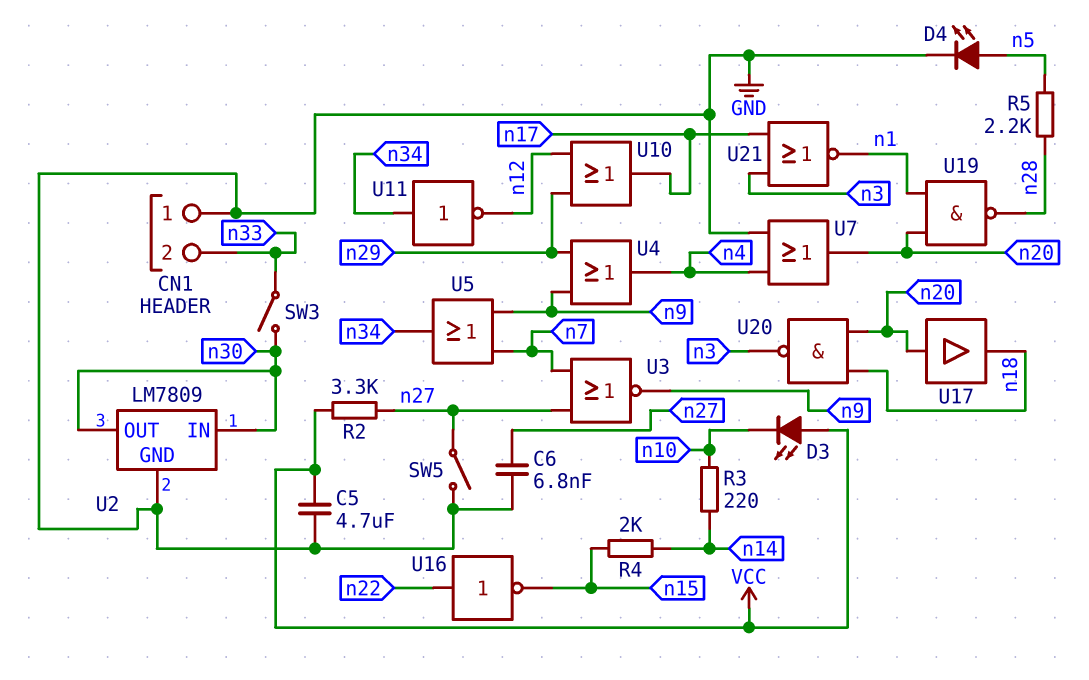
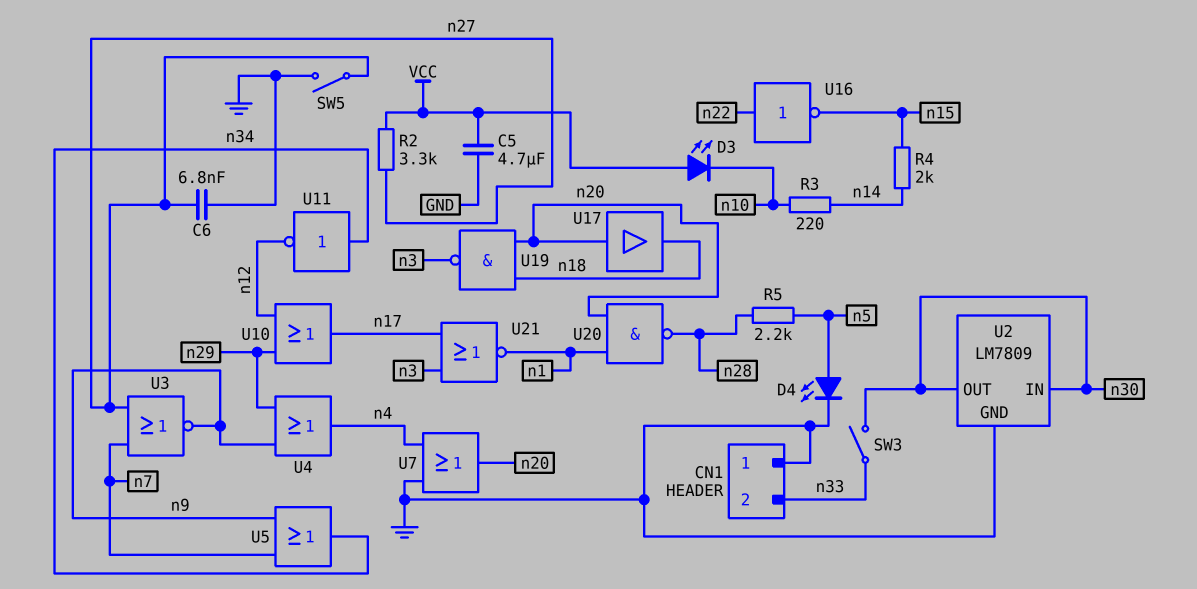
U19: NAND (in n1, in n20, out n28) -> NAND (in n18, in n20, out n3)
U20: NAND (in n18, in n20, out n3) -> NAND (in n1, in n20, out n28)

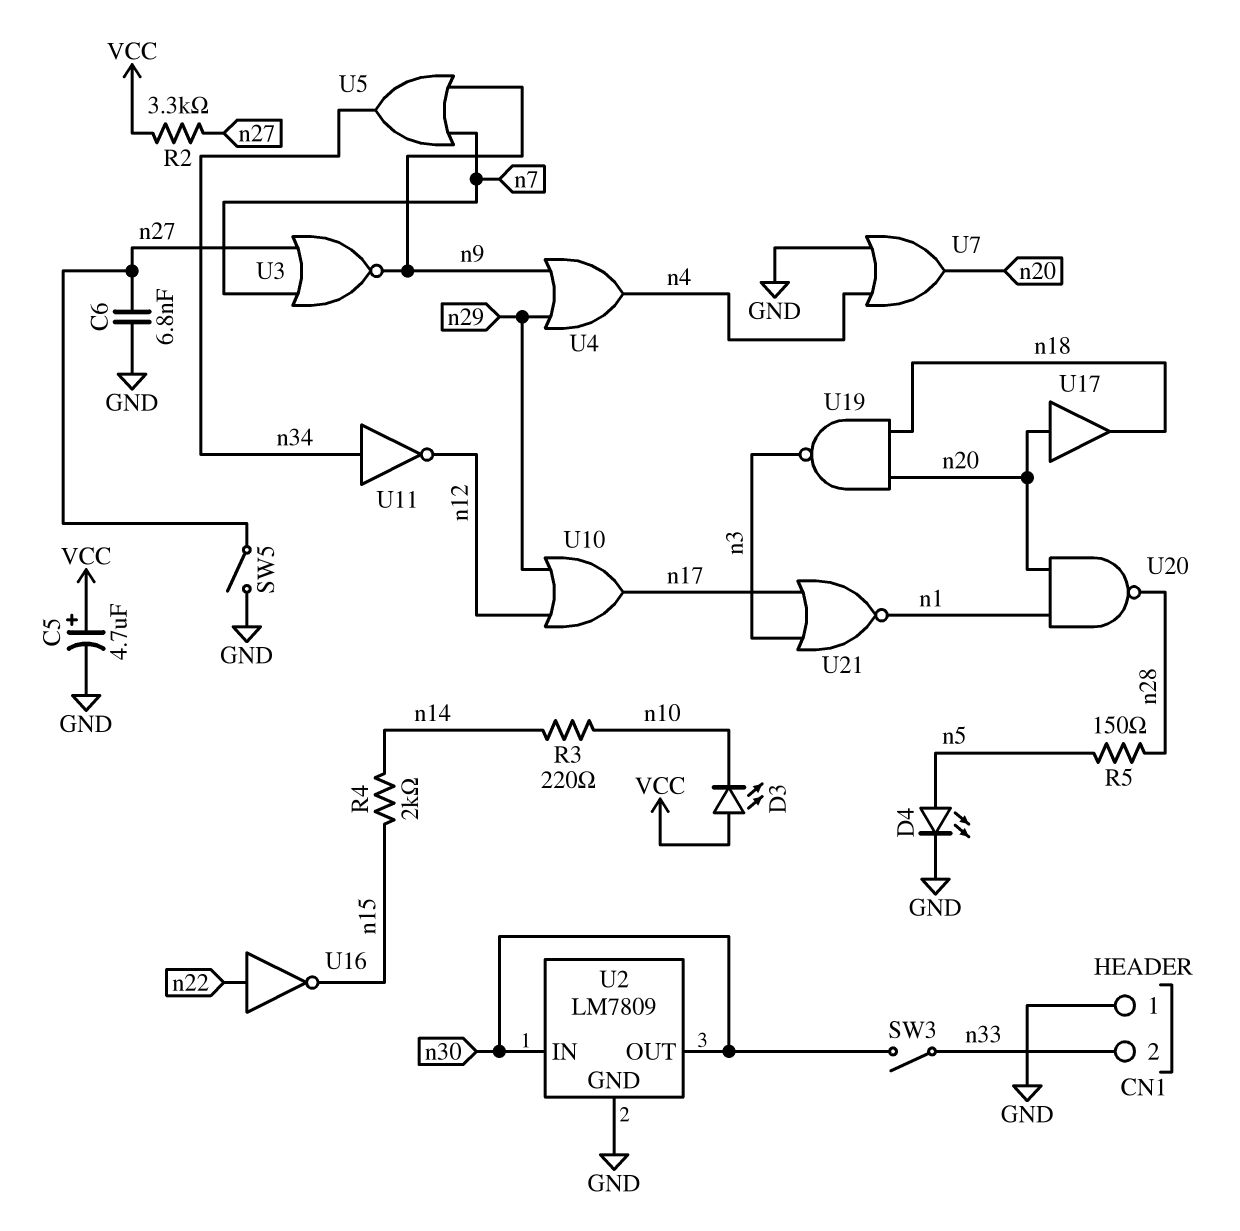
C5: 4.7uF (GND, VCC) -> 4.7uF (plus VCC, minus GND)
R5: 2.2k (n5, n28) -> 150 (n5, n28)

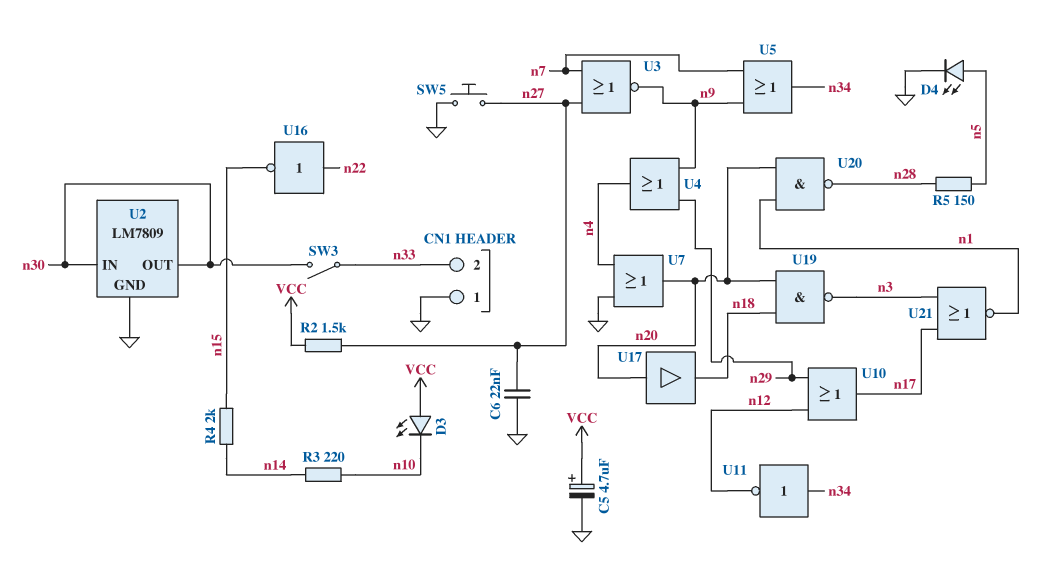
C6: 6.8nF (GND, n27) -> 22nF (GND, n27)
R2: 3.3k (VCC, n27) -> 1.5k (VCC, n27)
SW5: switch (GND, n27) -> button (GND, n27)

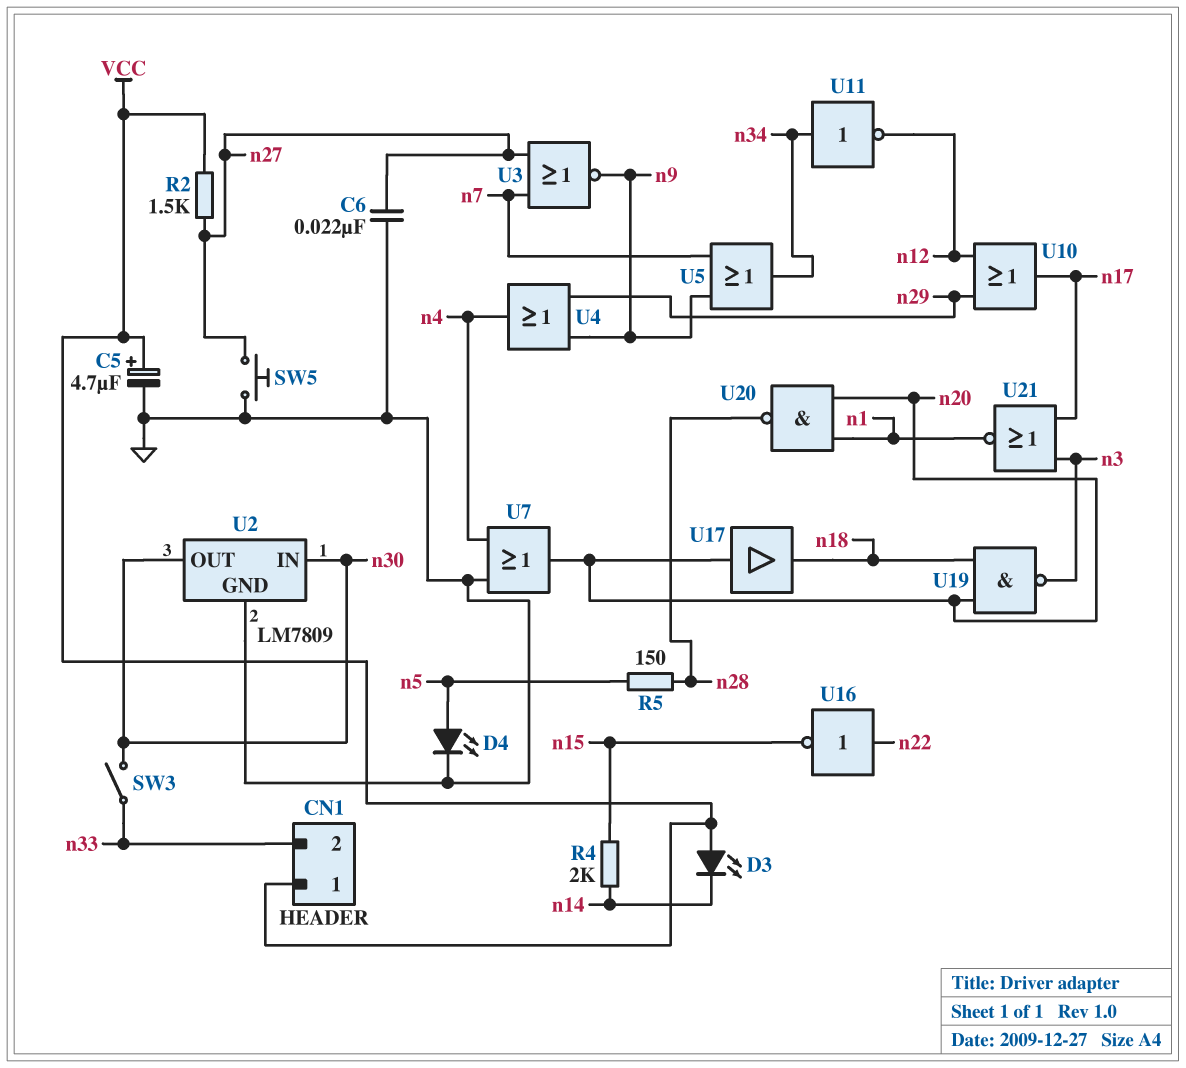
CN1 pin 1: GND -> VCC
D3: LED (A VCC, K n10) -> LED (A VCC, K n14)
R3: 220 (n10, n14) -> none

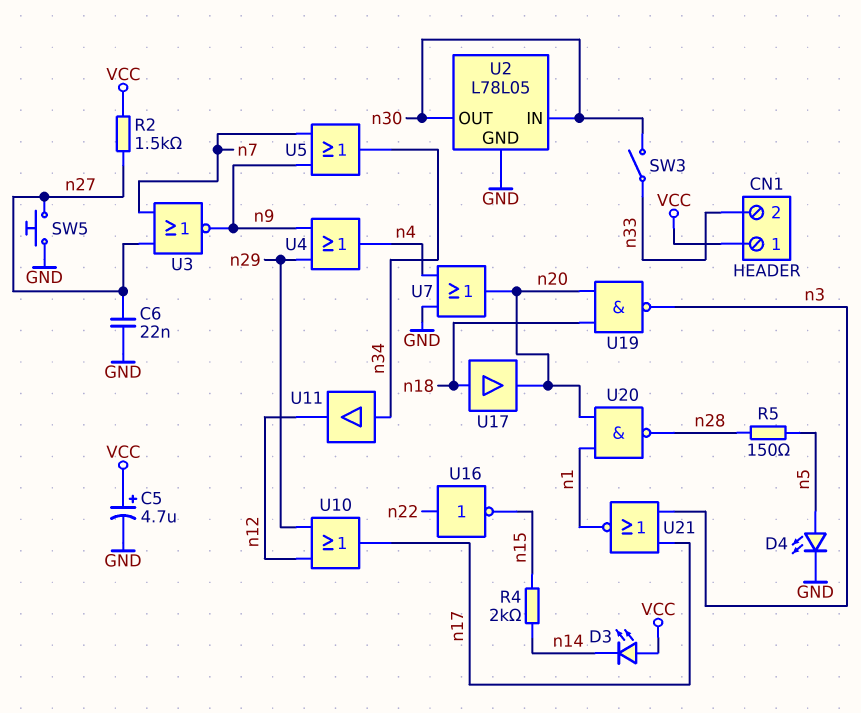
U2: LM7809 -> L78L05
U11: NOT (in n34, out n12) -> buffer (in n34, out n12)
U17: buffer (in n20, out n18) -> buffer (in n18, out n20)

